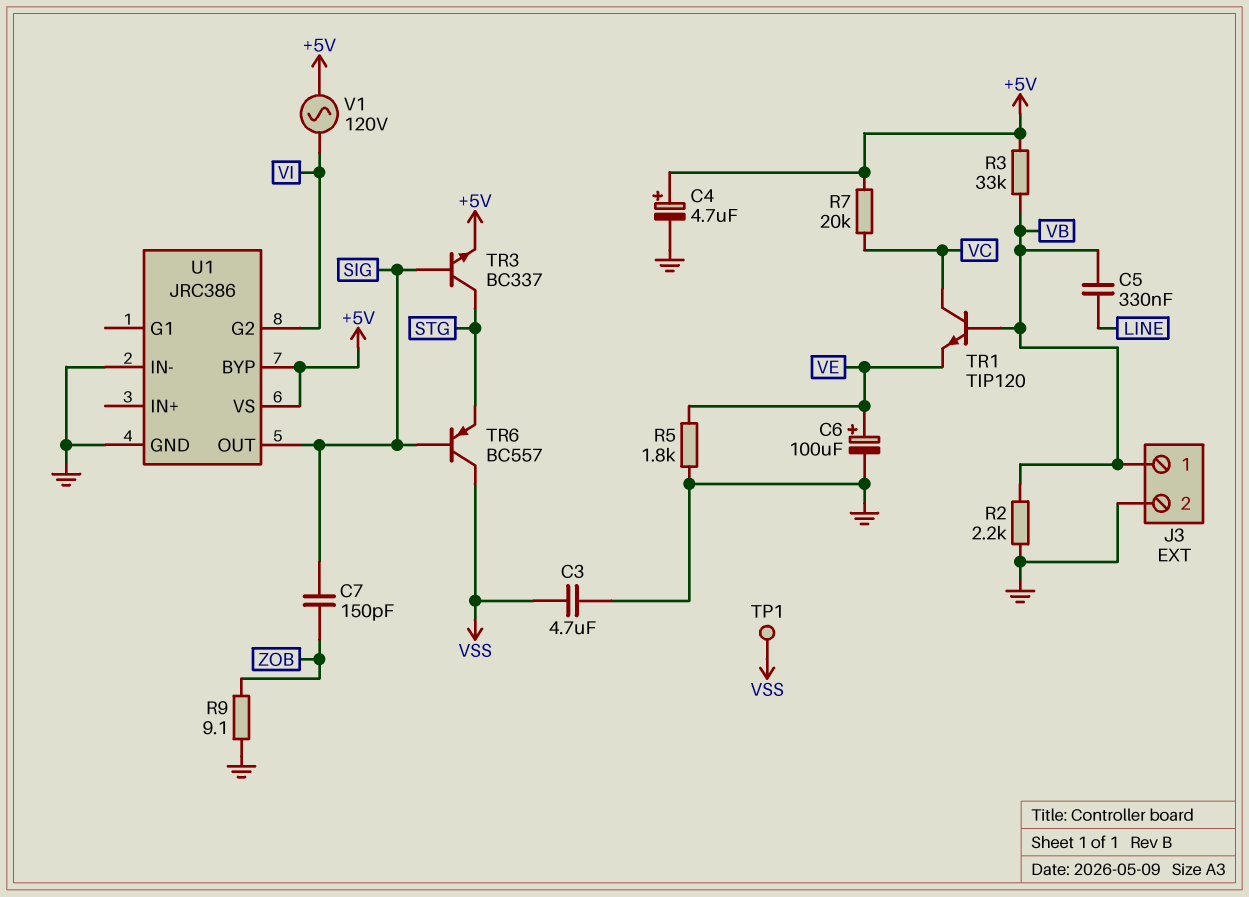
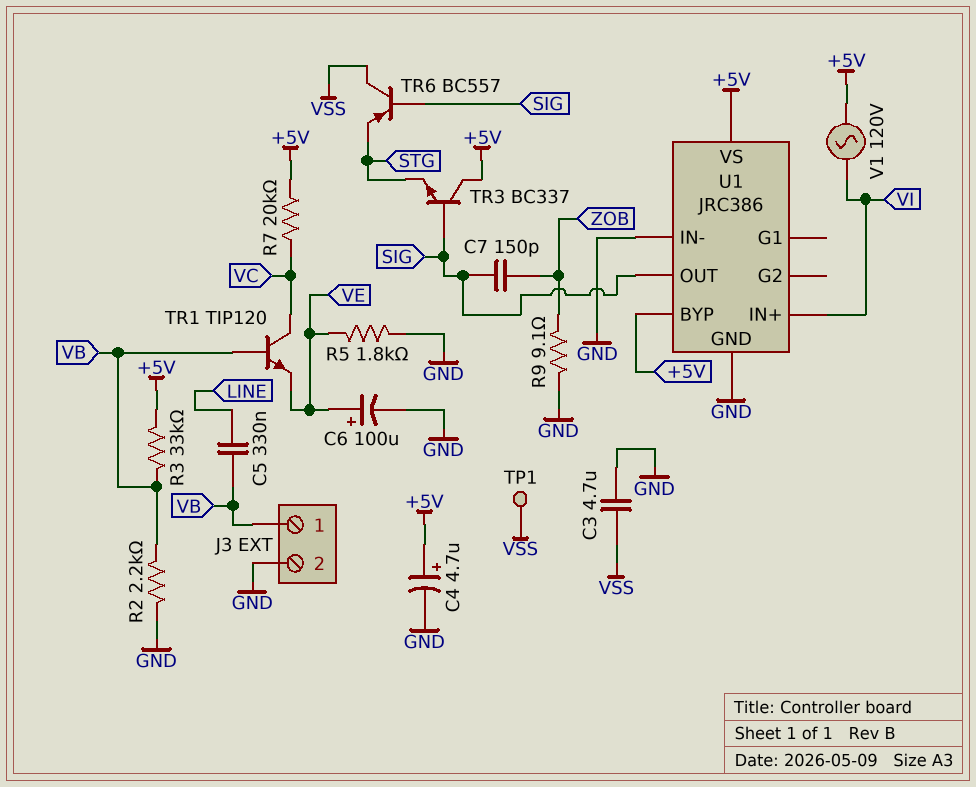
TR3: NPN BC337 (B SIG, C STG, E +5V) -> NPN BC337 (B SIG, C +5V, E STG)
U1 pin G2: VI -> none
U1 pin IN+: none -> VI

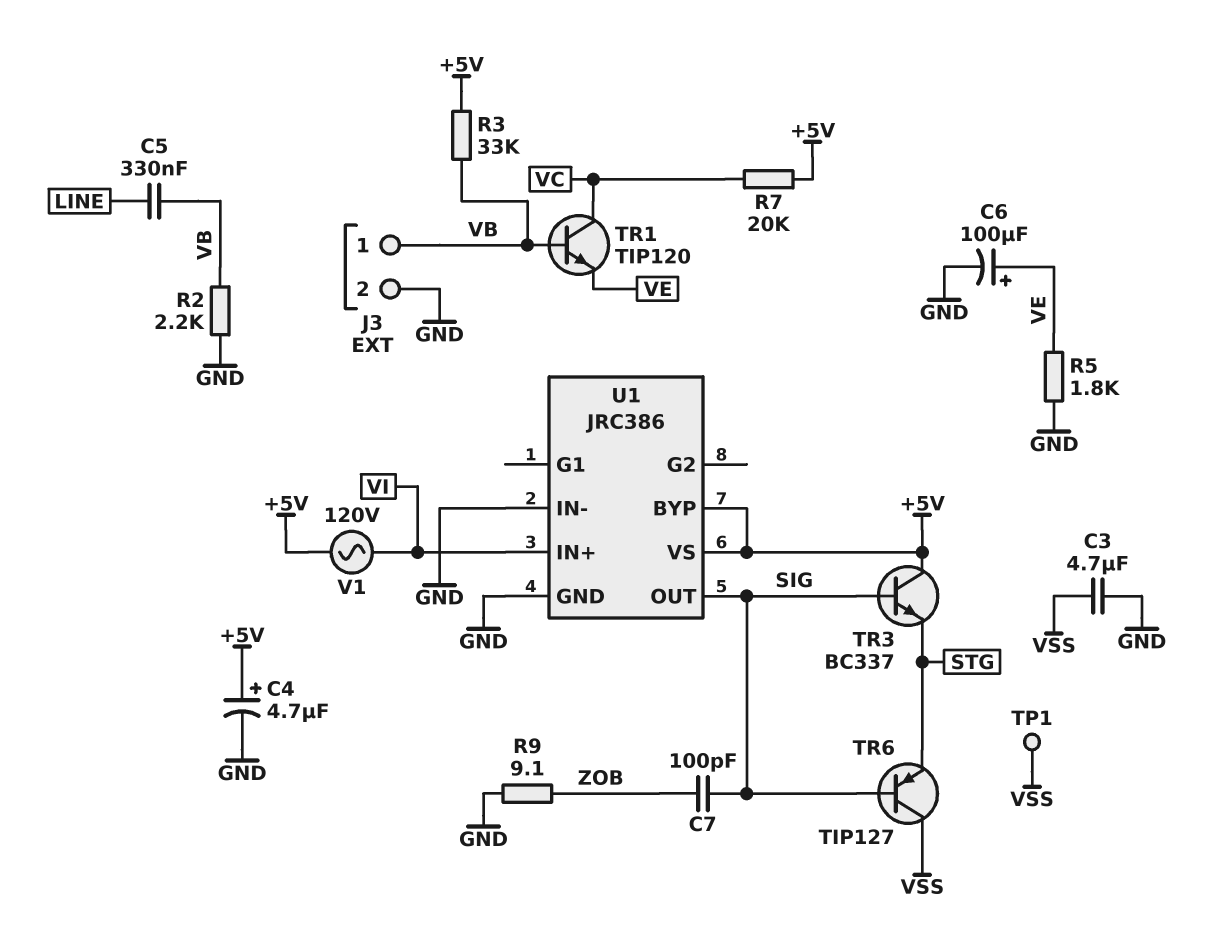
C7: 150pF (SIG, ZOB) -> 100pF (SIG, ZOB)
TR6: PNP BC557 (B SIG, C VSS, E STG) -> PNP TIP127 (B SIG, C VSS, E STG)

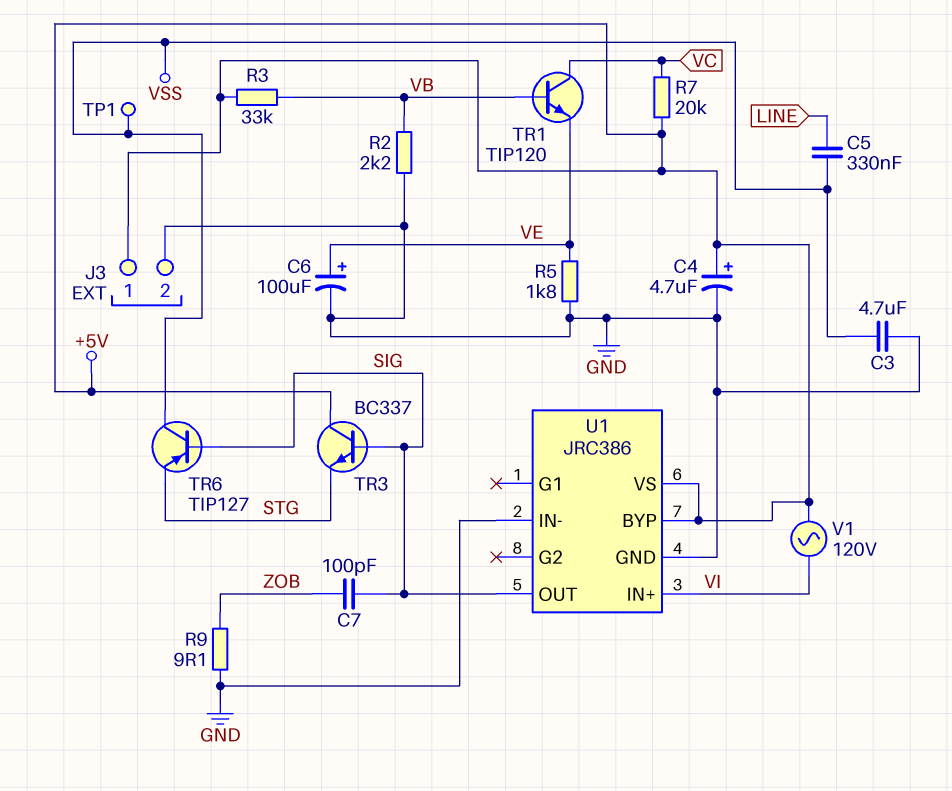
C5: 330nF (LINE, VB) -> 330nF (LINE, VSS)
J3 pin 1: VB -> +5V

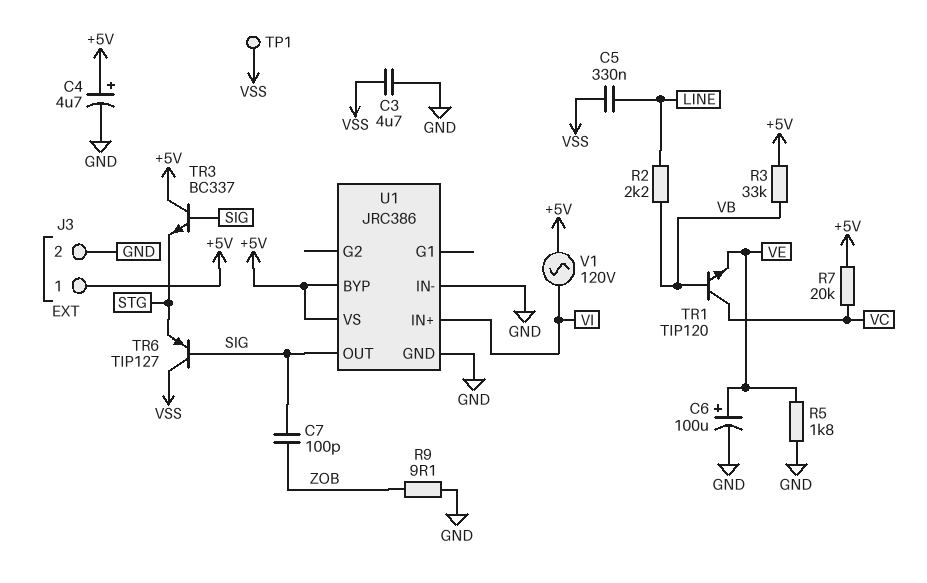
R2: 2.2k (GND, VB) -> 2.2k (LINE, VB)

